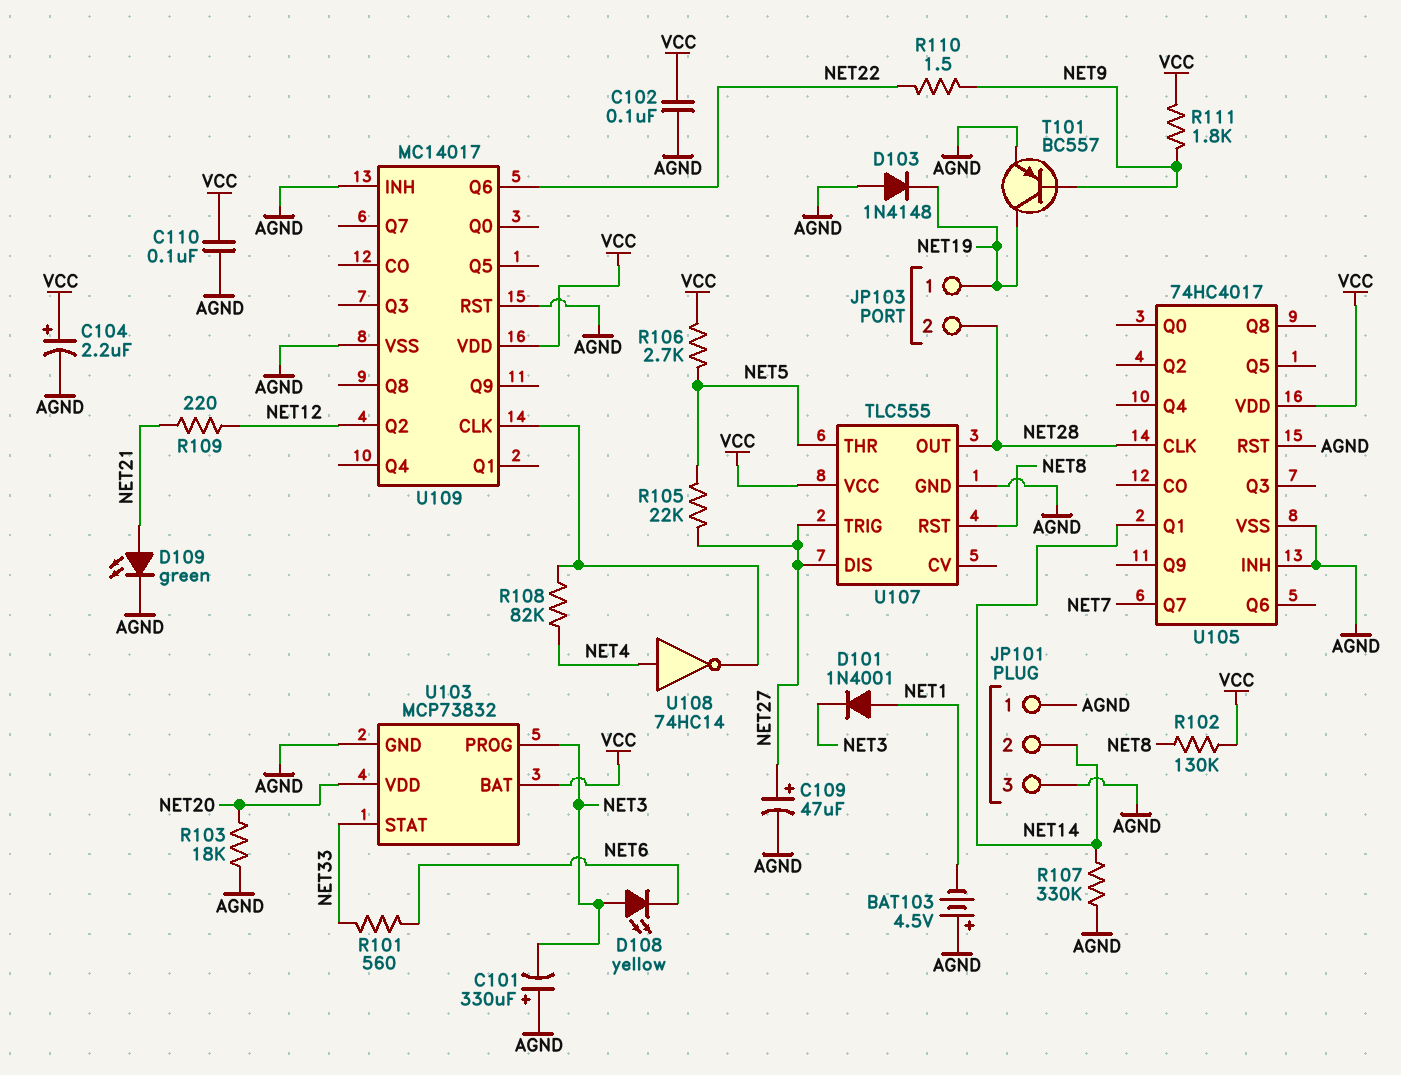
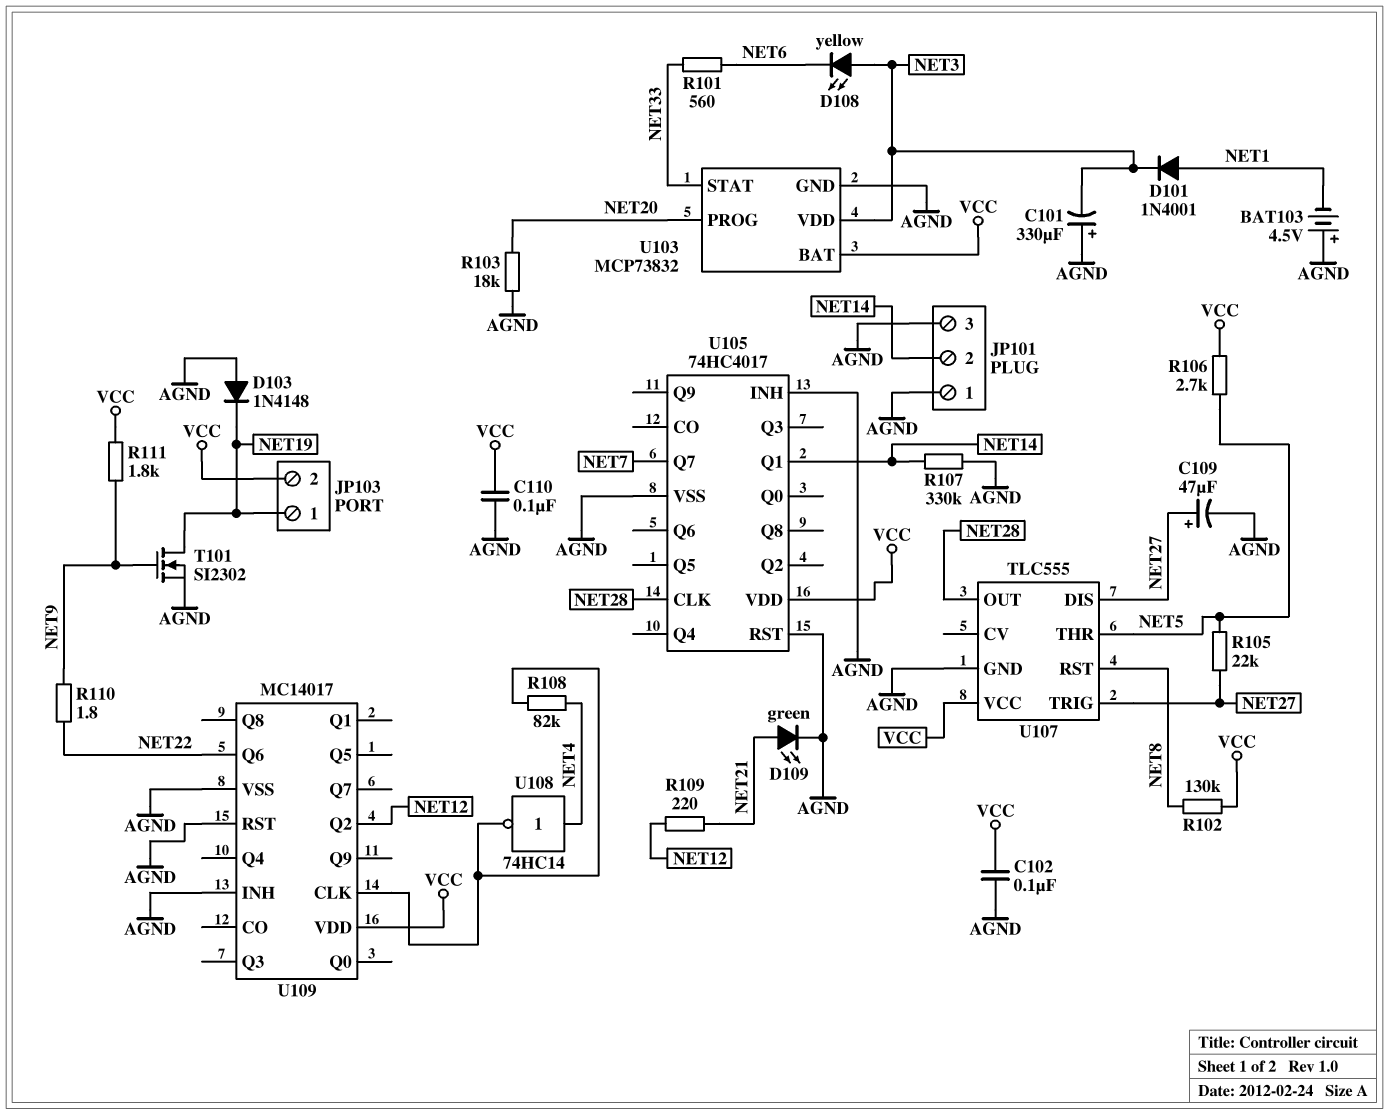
C104: 2.2uF (plus VCC, minus AGND) -> none
JP103 pin 2: NET28 -> VCC
R110: 1.5 (NET9, NET22) -> 1.8 (NET9, NET22)
T101: PNP BC557 (B NET9, C NET19, E AGND) -> NMOS SI2302 (G NET9, D NET19, S AGND)
U103 pin PROG: NET3 -> NET20
U103 pin VDD: NET20 -> NET3

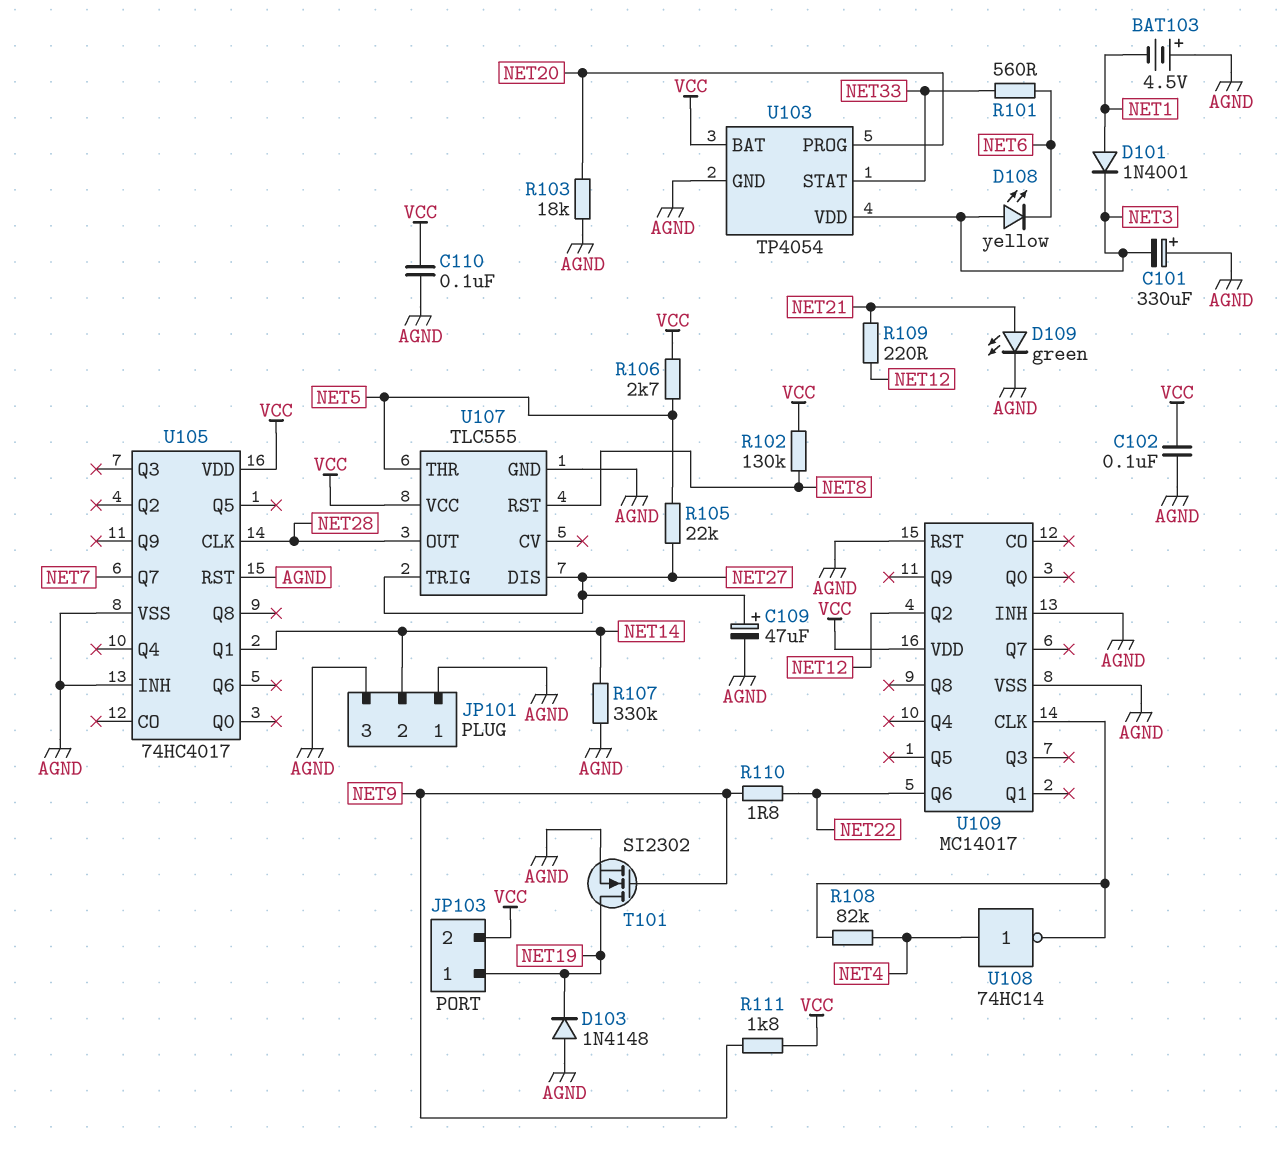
U103: MCP73832 -> TP4054

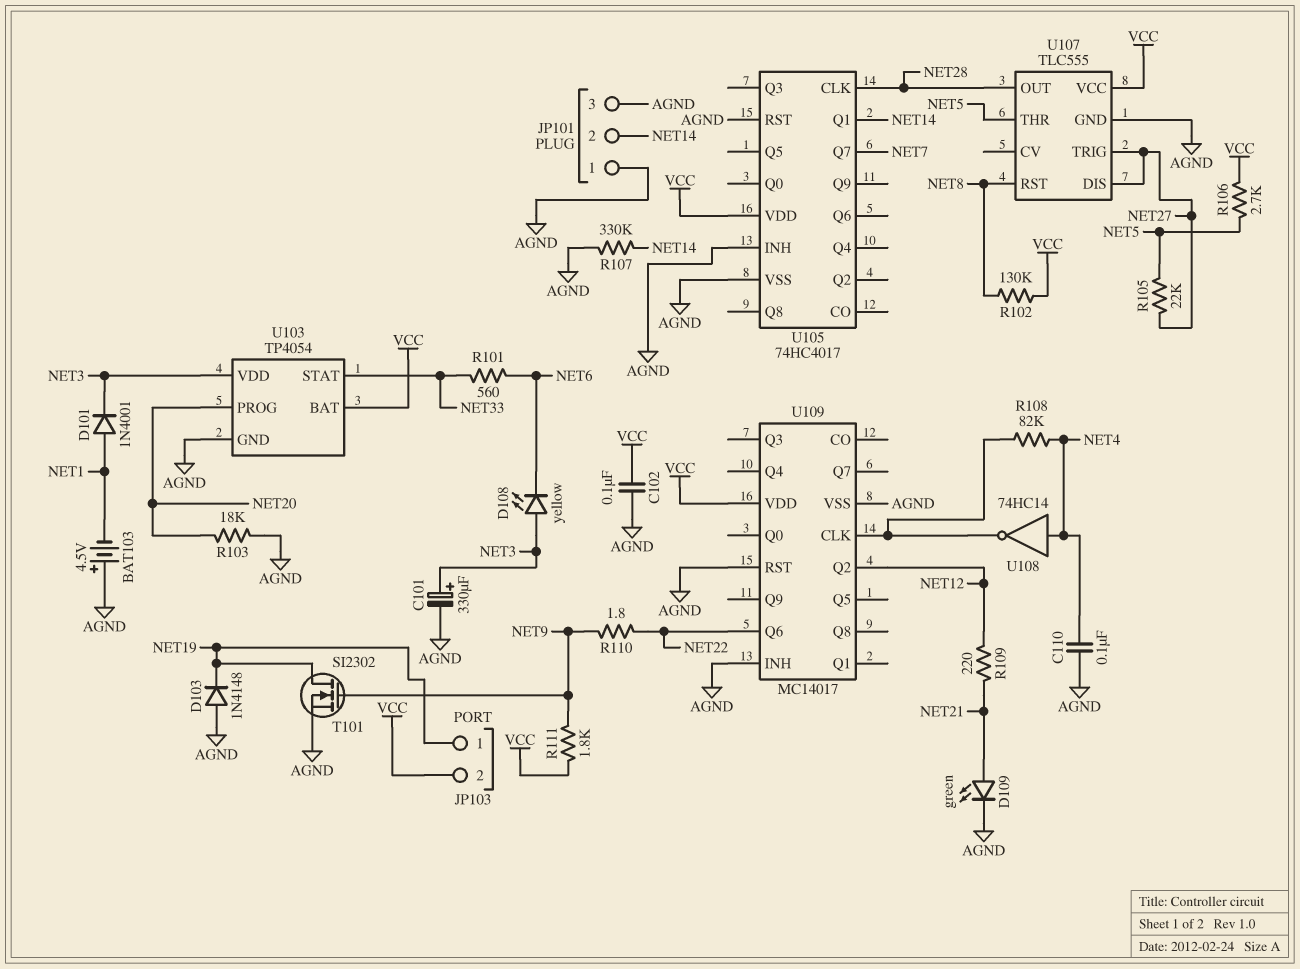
C101: 330uF (plus AGND, minus NET3) -> 330uF (plus NET3, minus AGND)
C109: 47uF (plus NET27, minus AGND) -> none
C110: 100nF (AGND, VCC) -> 100nF (AGND, NET4)

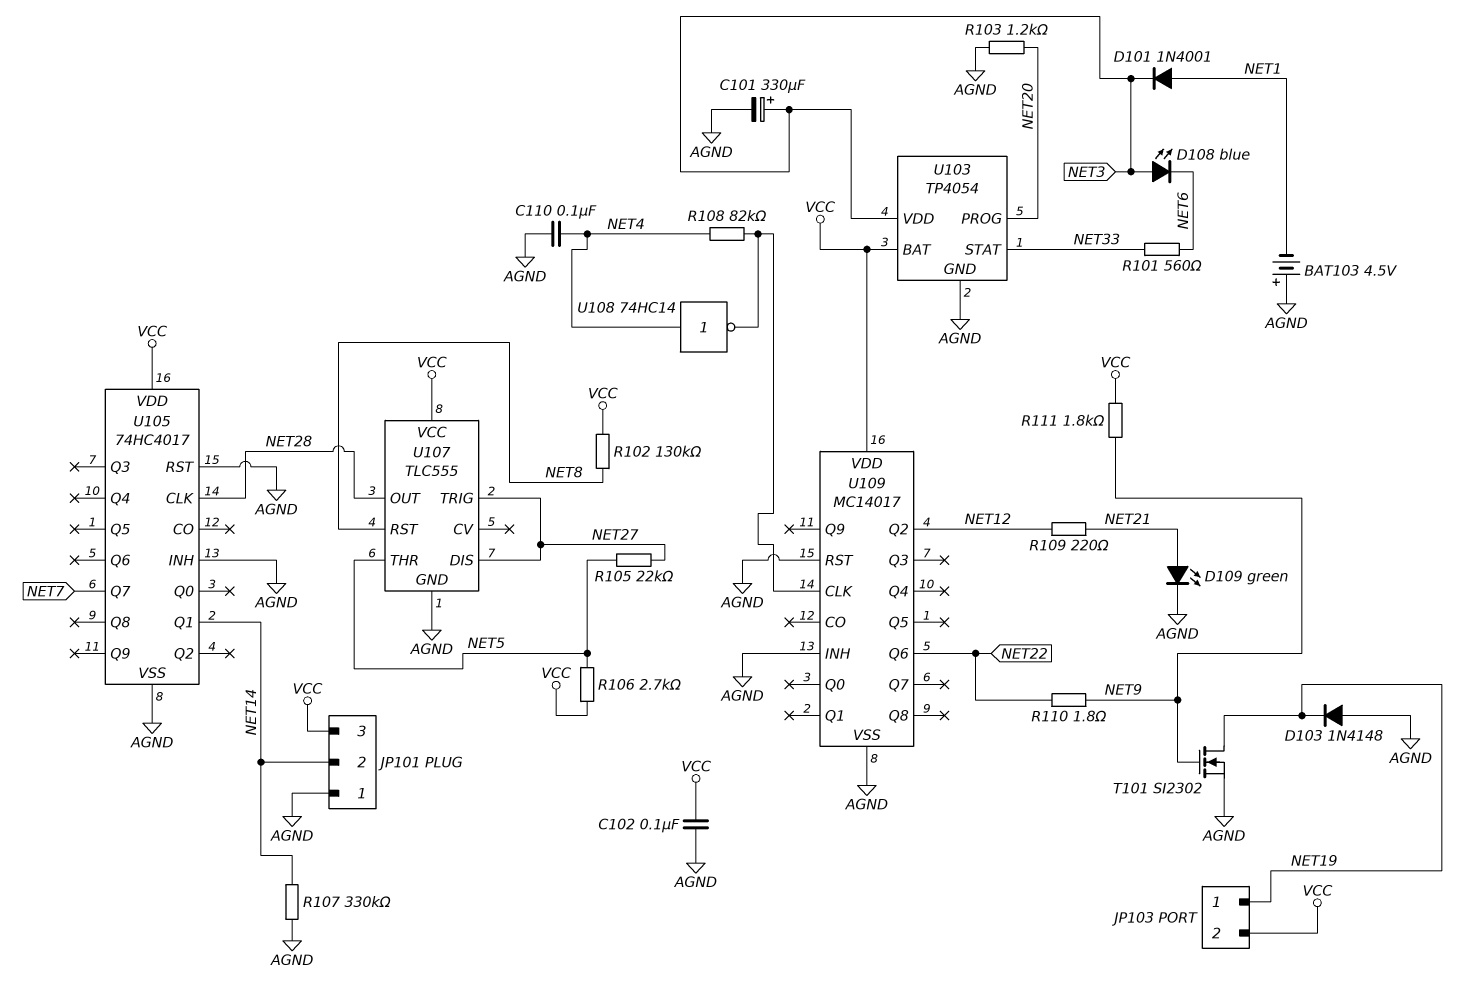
D108: LED yellow (A NET3, K NET6) -> LED blue (A NET3, K NET6)
JP101 pin 3: AGND -> VCC
R103: 18k (AGND, NET20) -> 1.2k (AGND, NET20)

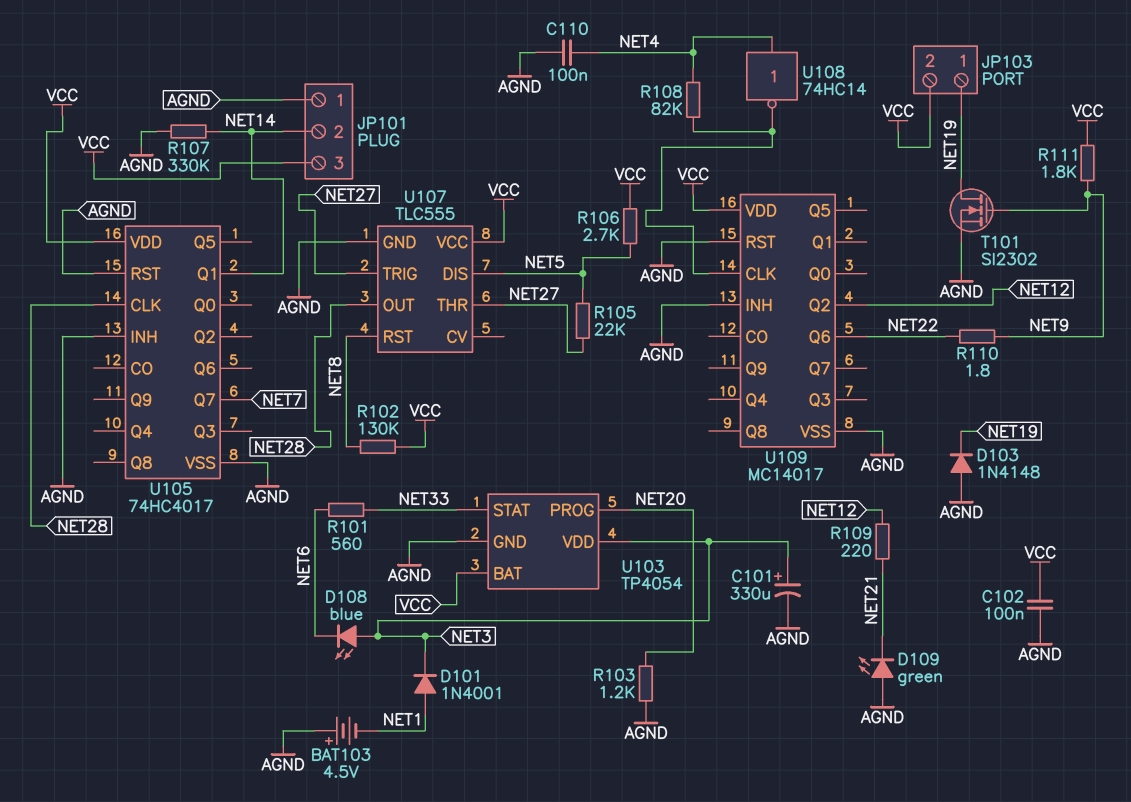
D109: LED green (A NET21, K AGND) -> LED green (A AGND, K NET21)
U107 pin DIS: NET27 -> NET5
U107 pin THR: NET5 -> NET27

